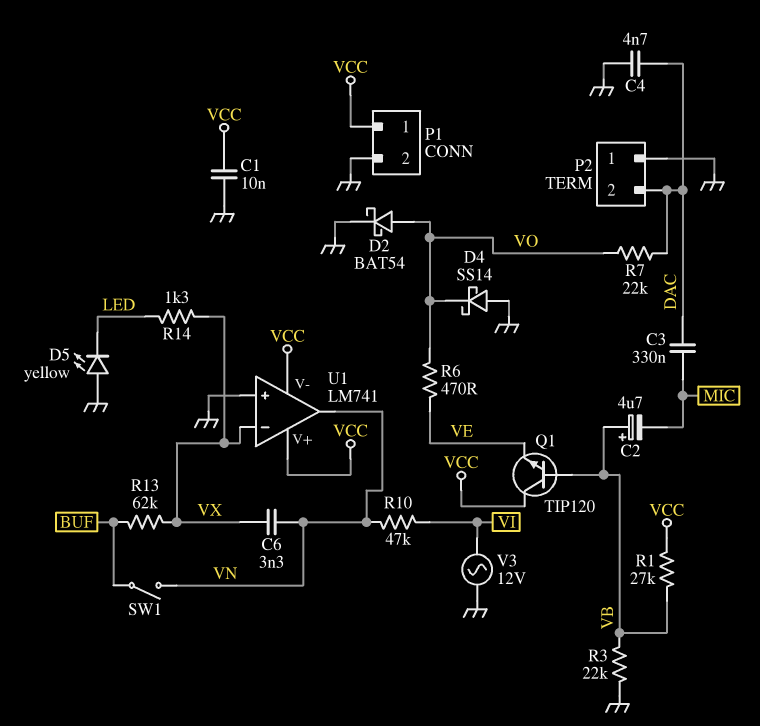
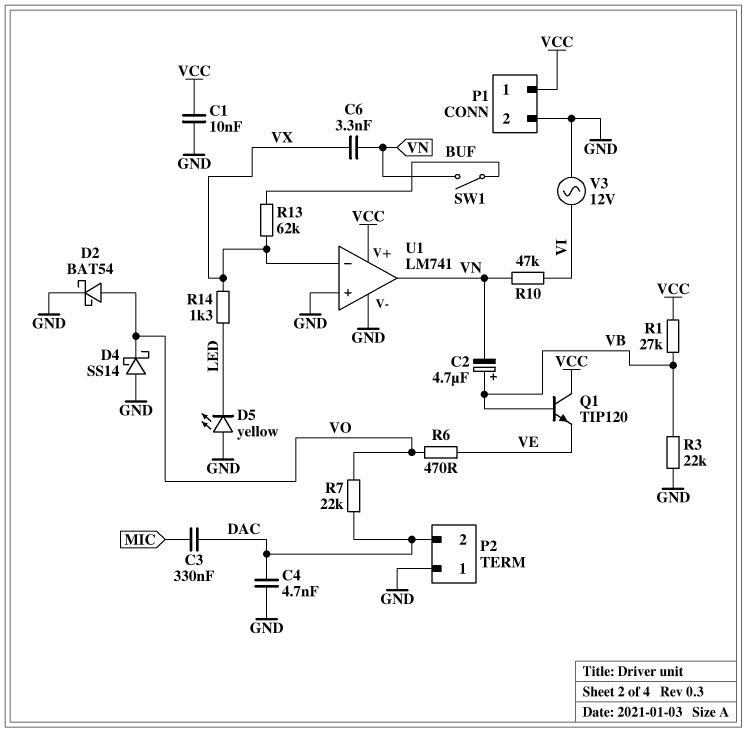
C2: 4.7uF (plus VB, minus MIC) -> 4.7uF (plus VB, minus VN)
U1 pin V-: VCC -> GND

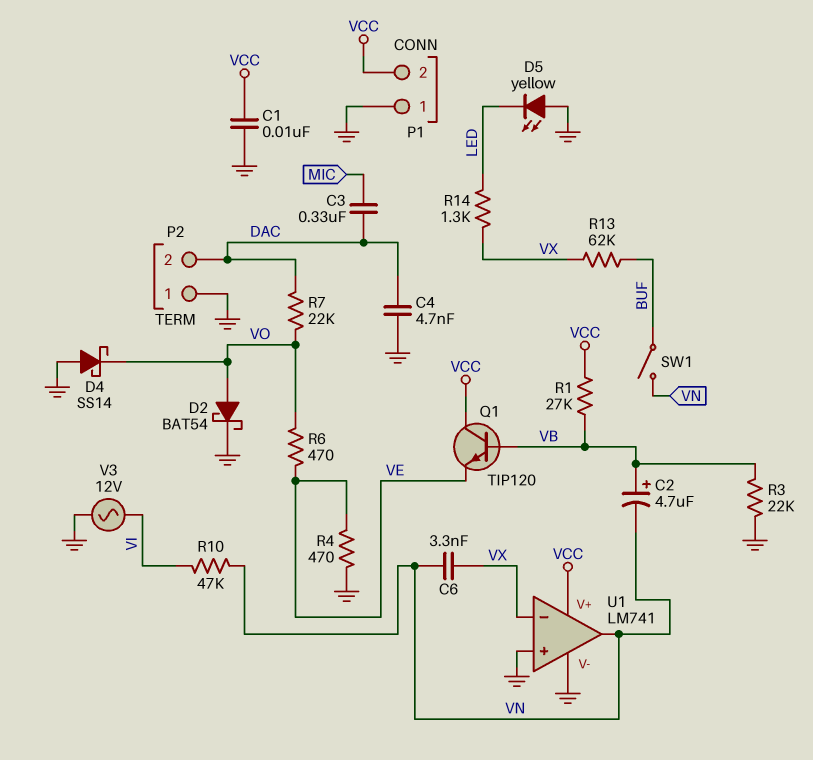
P1 pin 1: VCC -> GND
P1 pin 2: GND -> VCC
R4: none -> 470 (GND, VE)

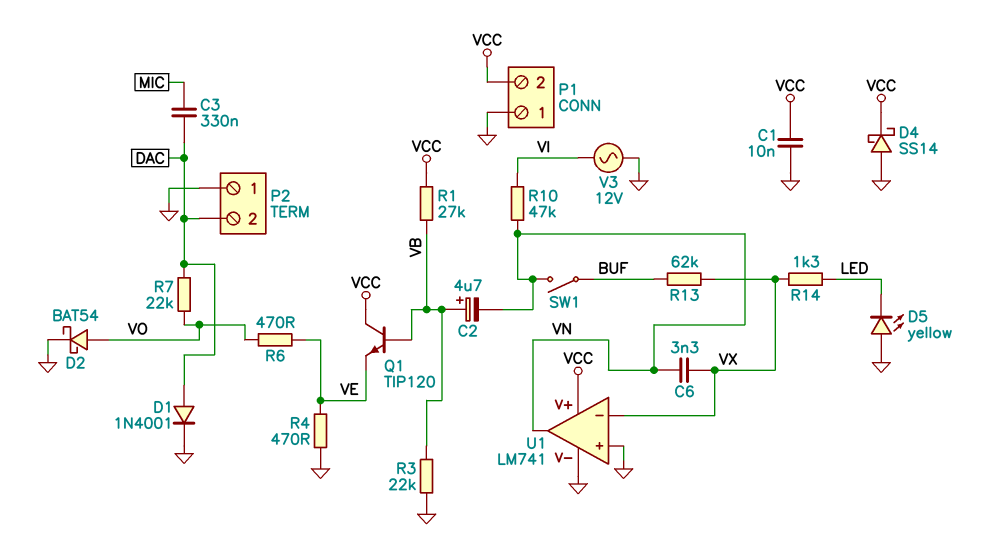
C4: 4.7nF (DAC, GND) -> none
D1: none -> diode 1N4001 (A DAC, K GND)
D4: schottky SS14 (A GND, K VO) -> schottky SS14 (A GND, K VCC)

